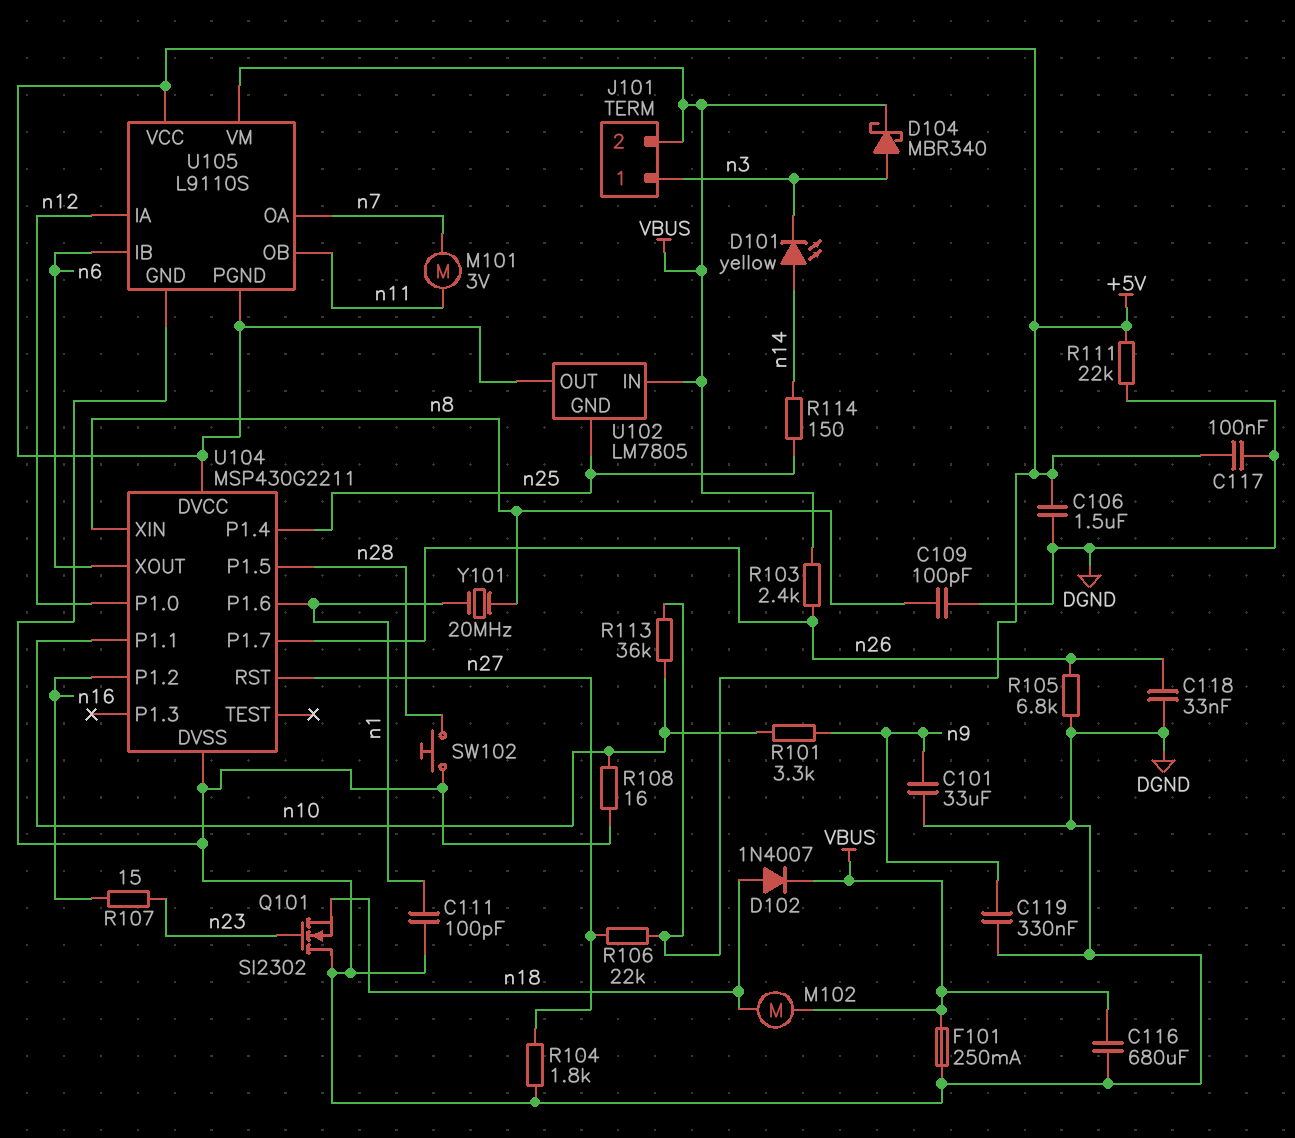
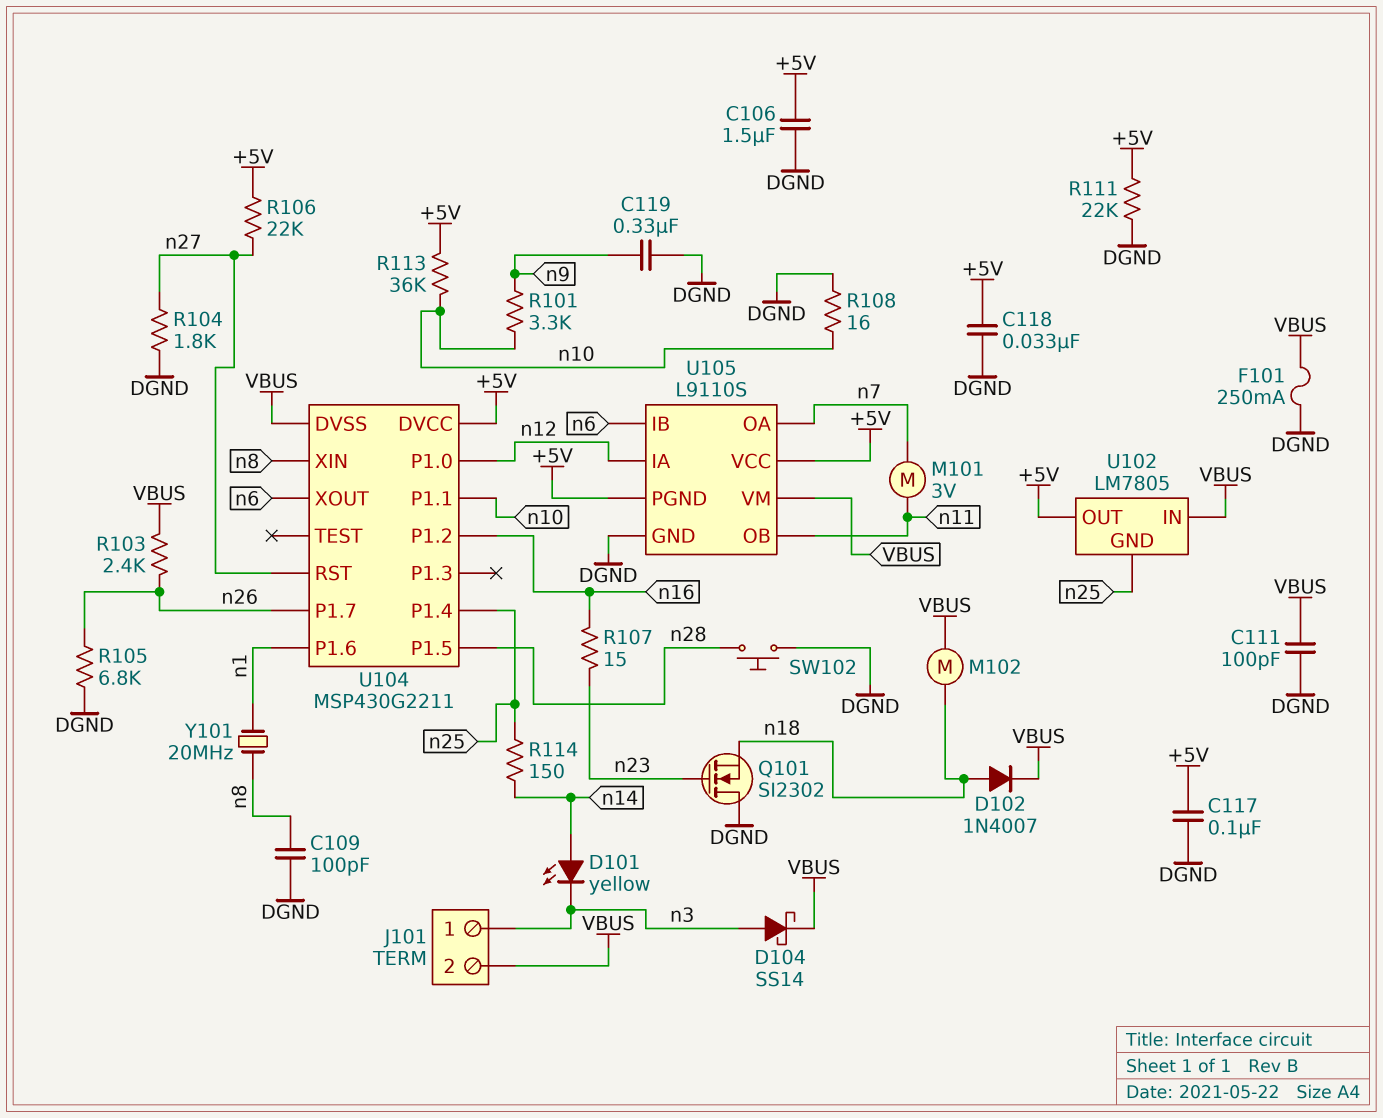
C101: 33uF (DGND, n9) -> none
C111: 100pF (DGND, n1) -> 100pF (DGND, VBUS)
C116: 680uF (DGND, VBUS) -> none
C118: 33nF (DGND, n26) -> 33nF (+5V, DGND)
D104: schottky MBR340 (A n3, K VBUS) -> schottky SS14 (A n3, K VBUS)
U104 pin DVSS: DGND -> VBUS

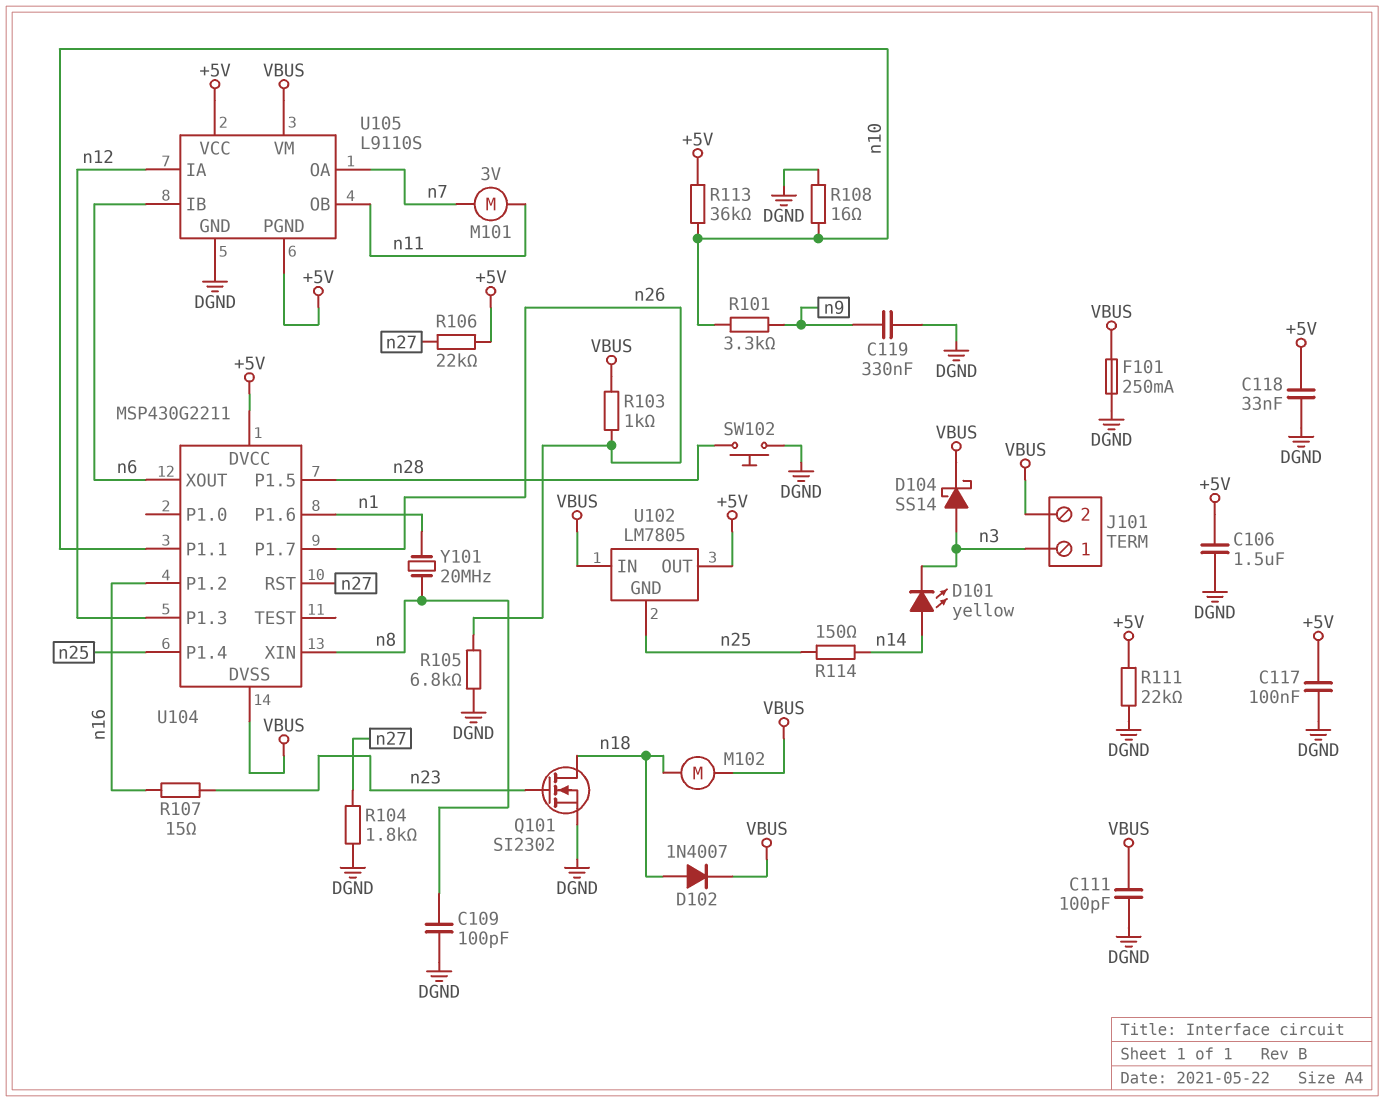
Q101: NMOS SI2302 (G n23, D DGND, S n18) -> NMOS SI2302 (G n23, D n18, S DGND)
R103: 2.4k (VBUS, n26) -> 1k (VBUS, n26)
U104 pin P1.0: n12 -> none
U104 pin P1.3: none -> n12

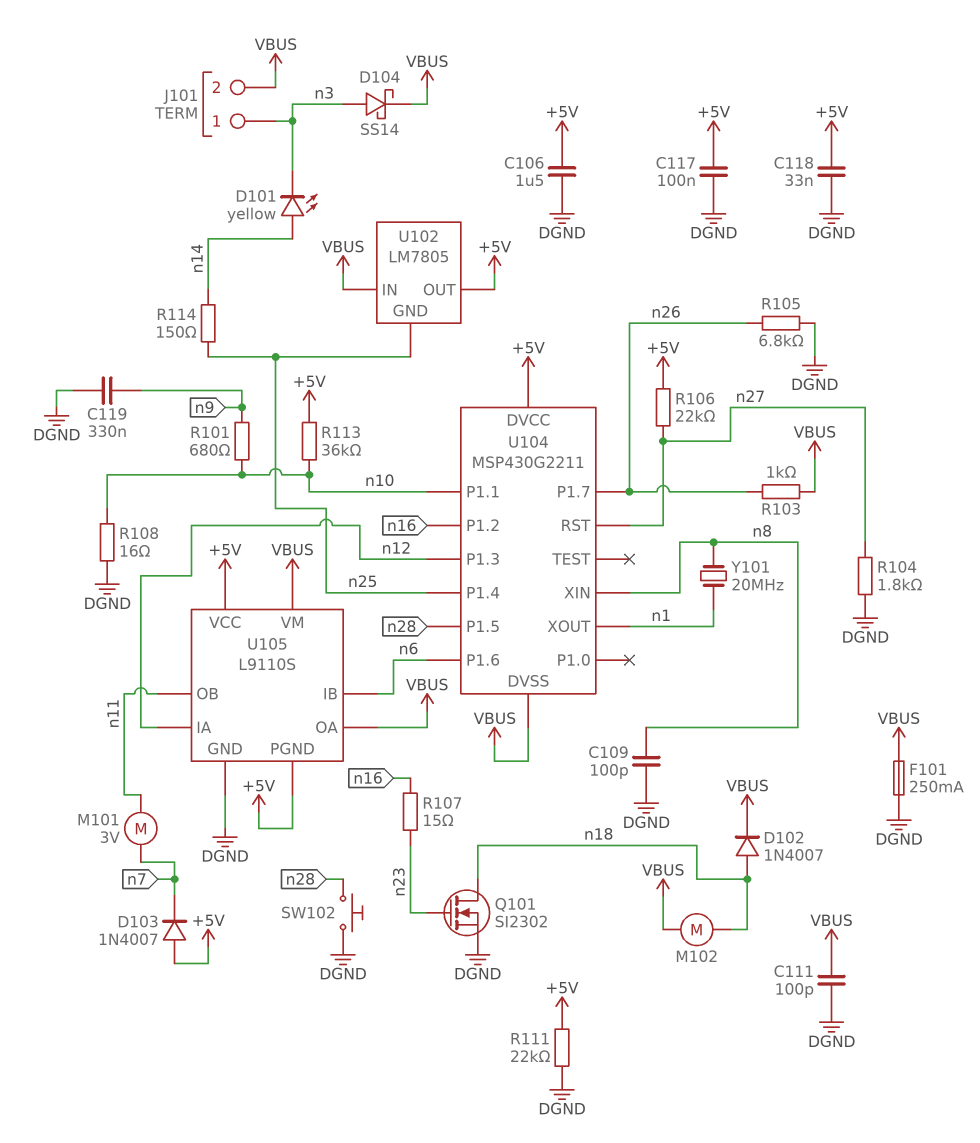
D103: none -> diode 1N4007 (A +5V, K n7)
R101: 3.3k (n9, n10) -> 680 (n9, n10)
U104 pin P1.6: n1 -> n6
U104 pin XOUT: n6 -> n1
U105 pin OA: n7 -> VBUS

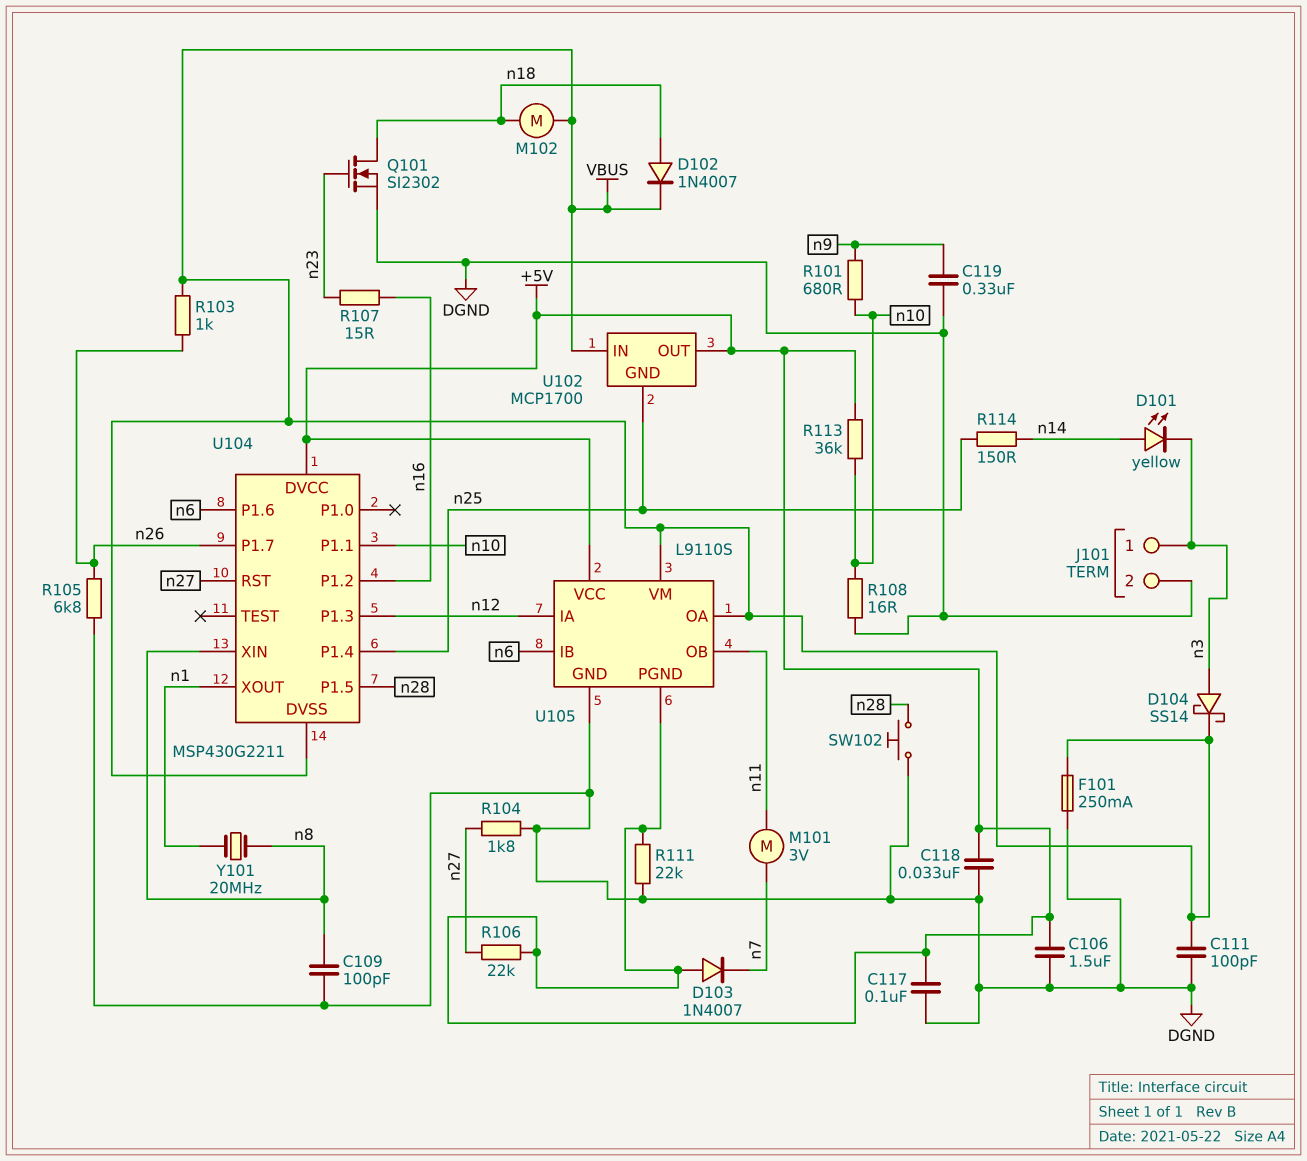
J101 pin 2: VBUS -> DGND
U102: LM7805 -> MCP1700

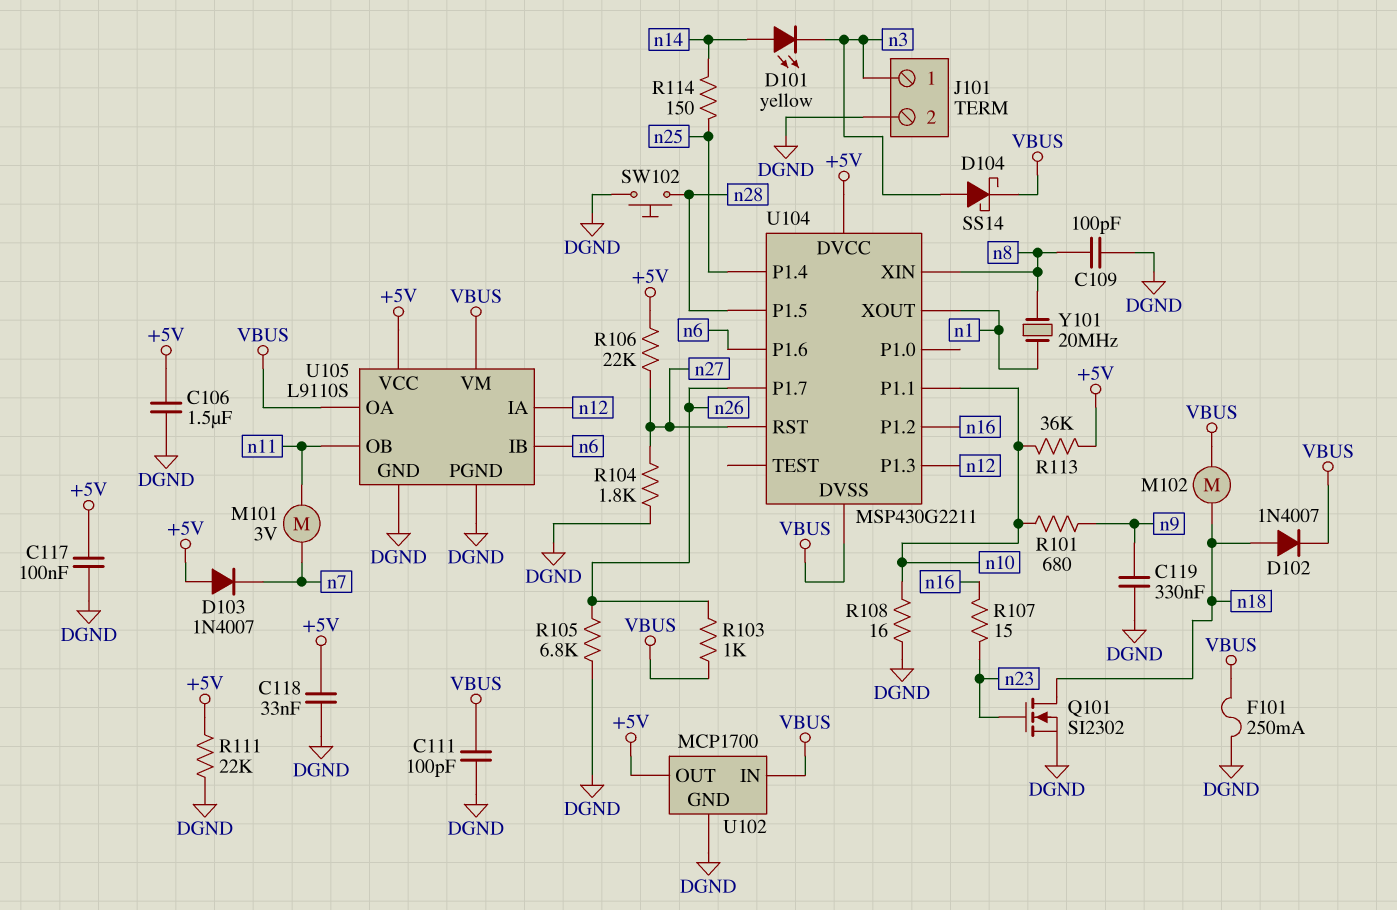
U102 pin GND: n25 -> DGND
U105 pin PGND: +5V -> DGND

